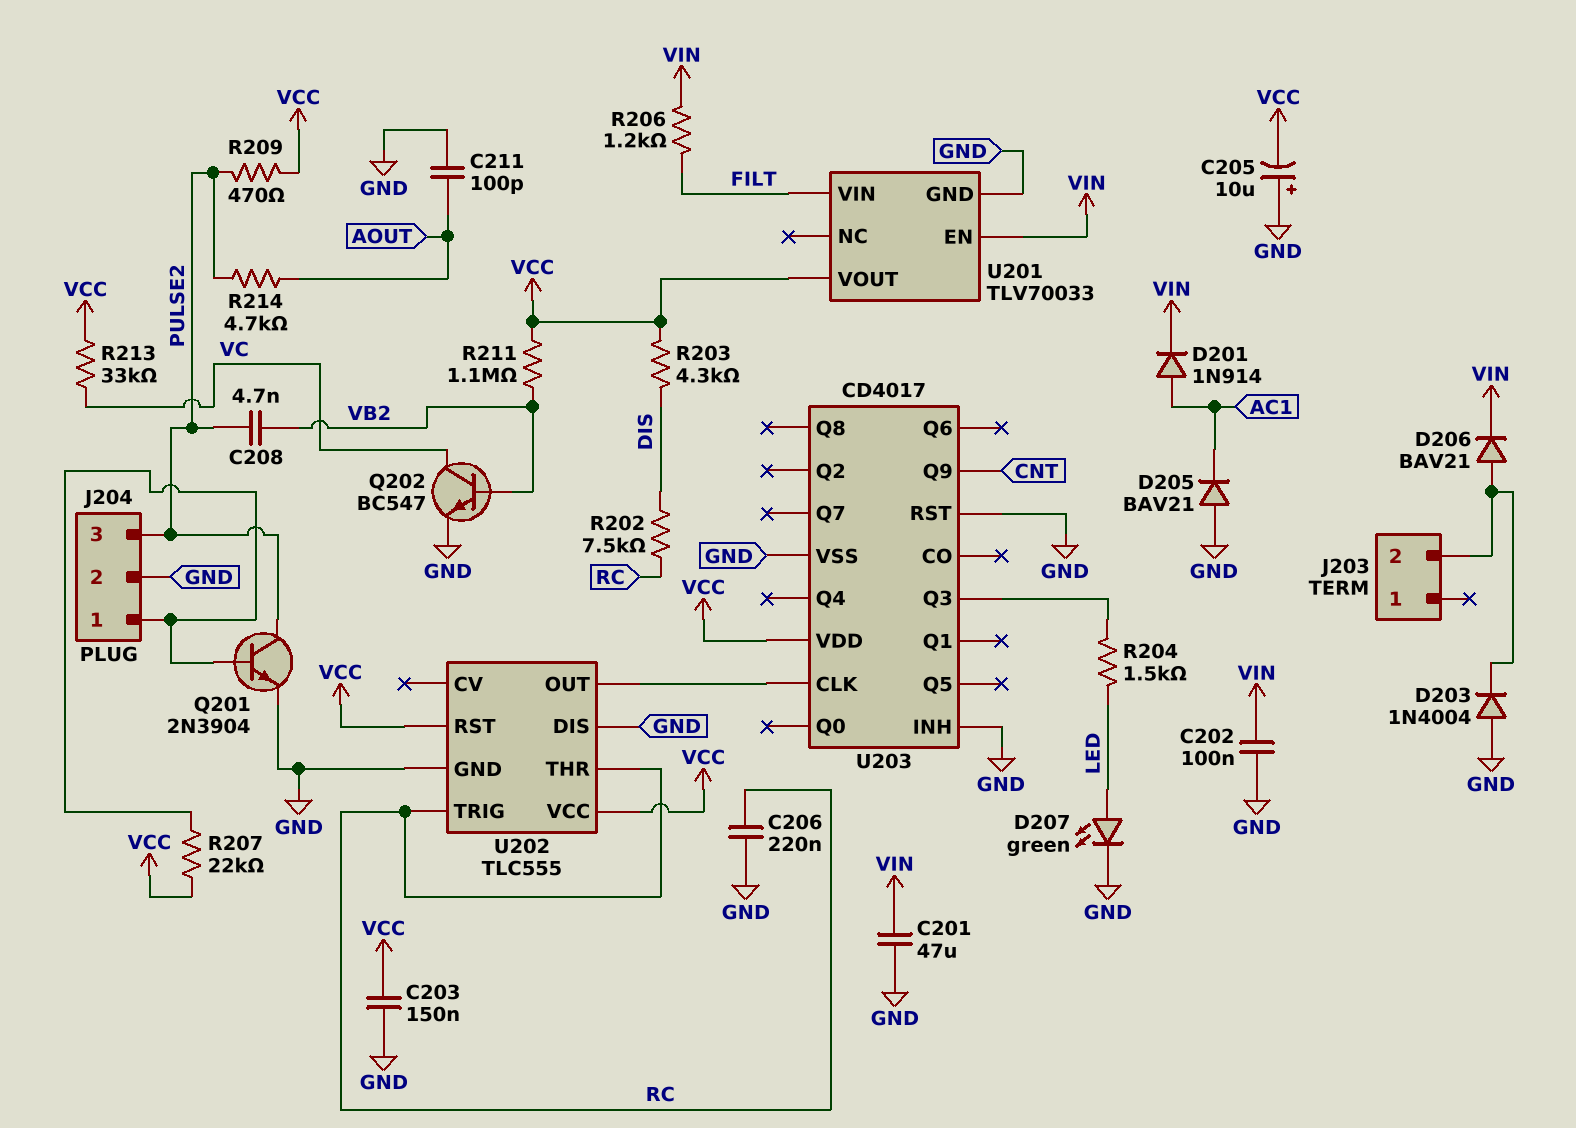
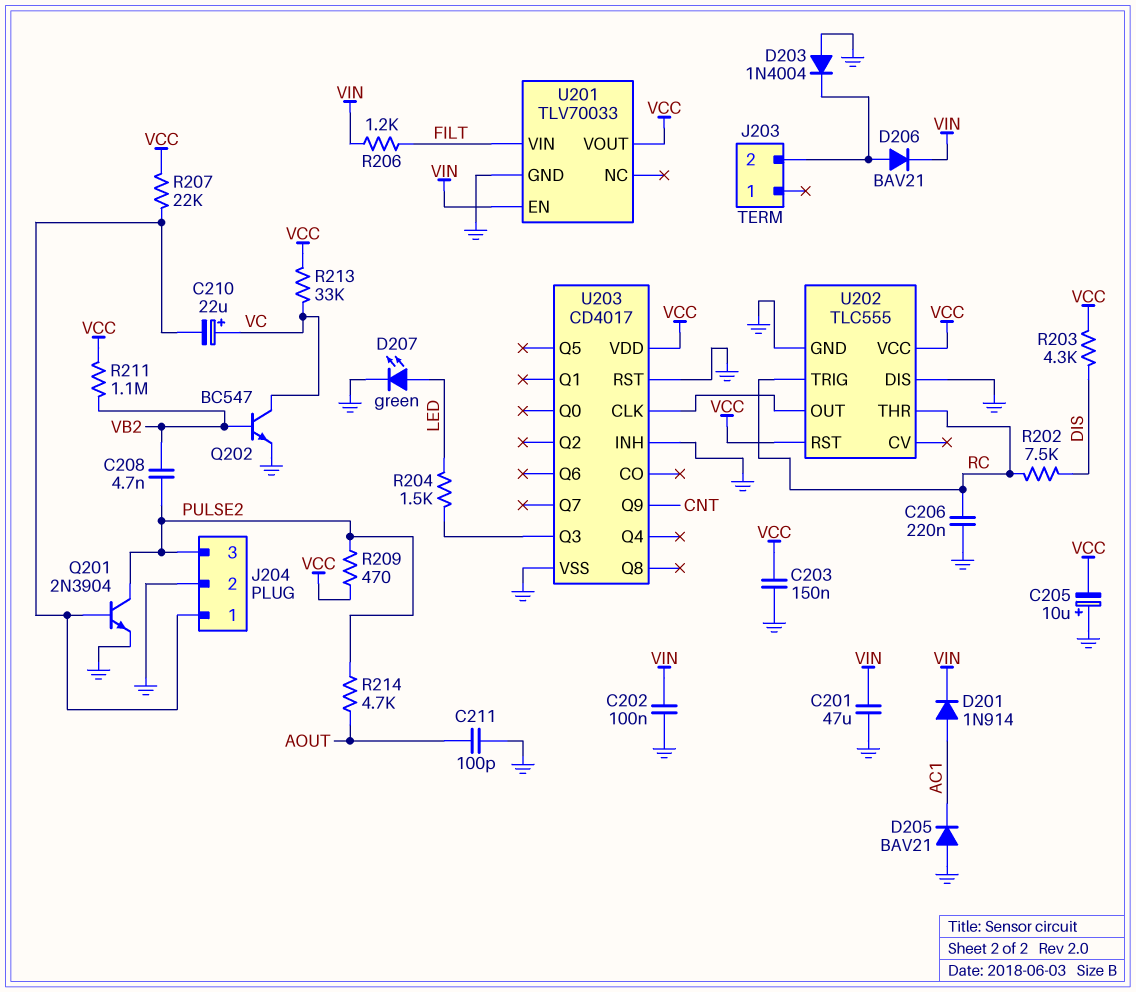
C210: none -> 22uF (plus VC, minus J204/1)

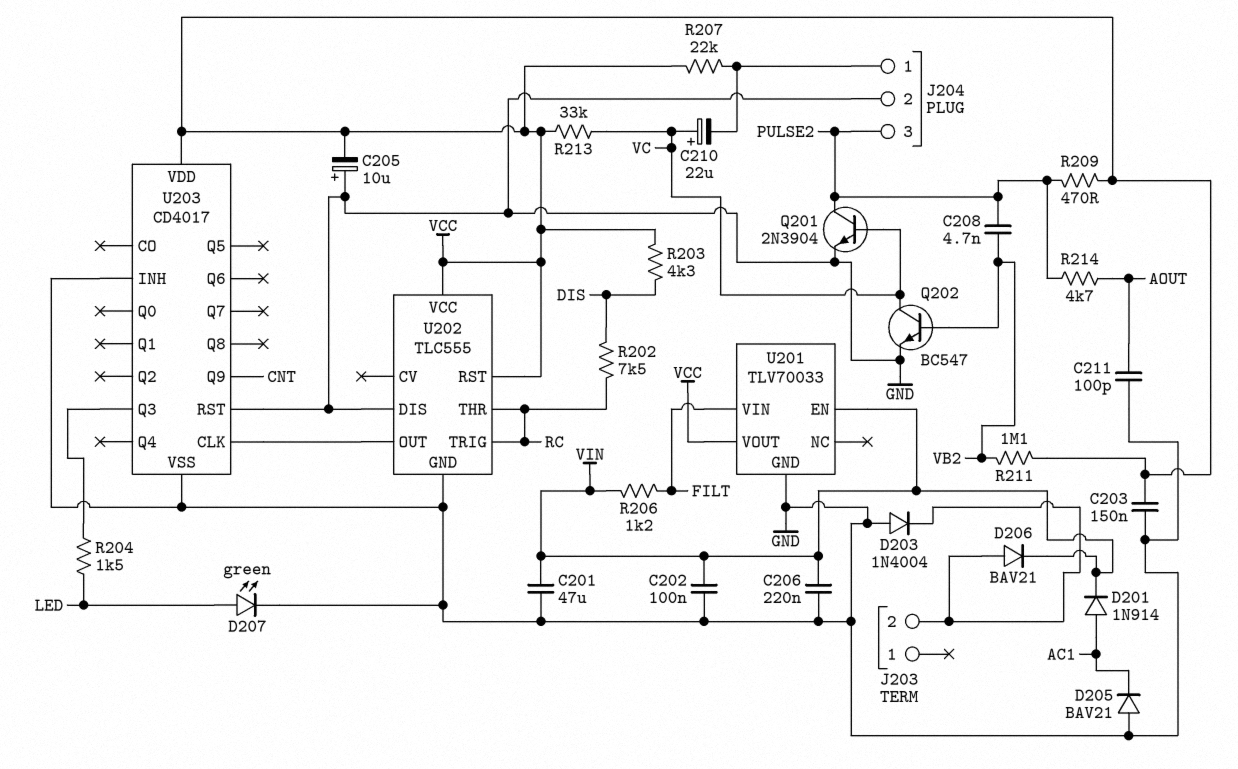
C206: 220nF (GND, RC) -> 220nF (GND, VIN)
Q201: NPN 2N3904 (B J204/1, C PULSE2, E GND) -> NPN 2N3904 (B VC, C PULSE2, E GND)

